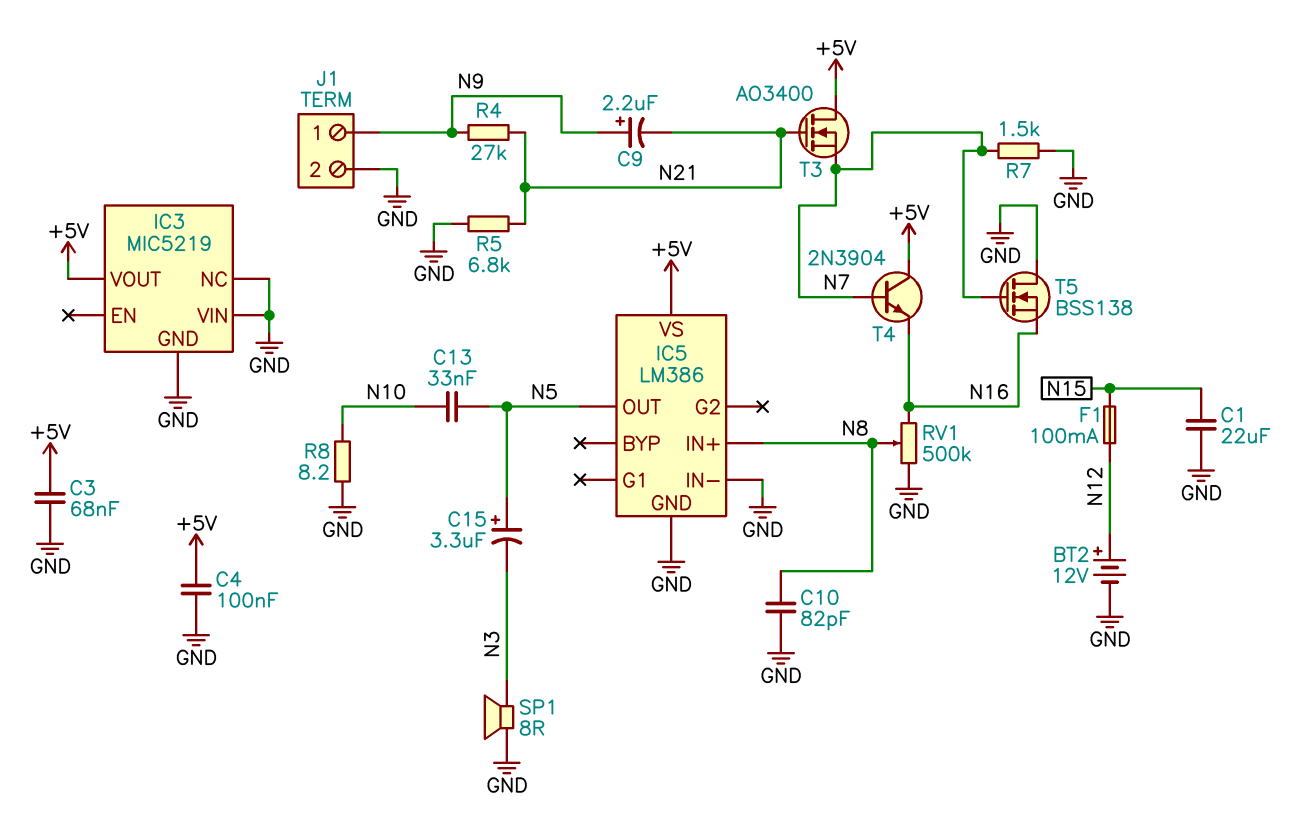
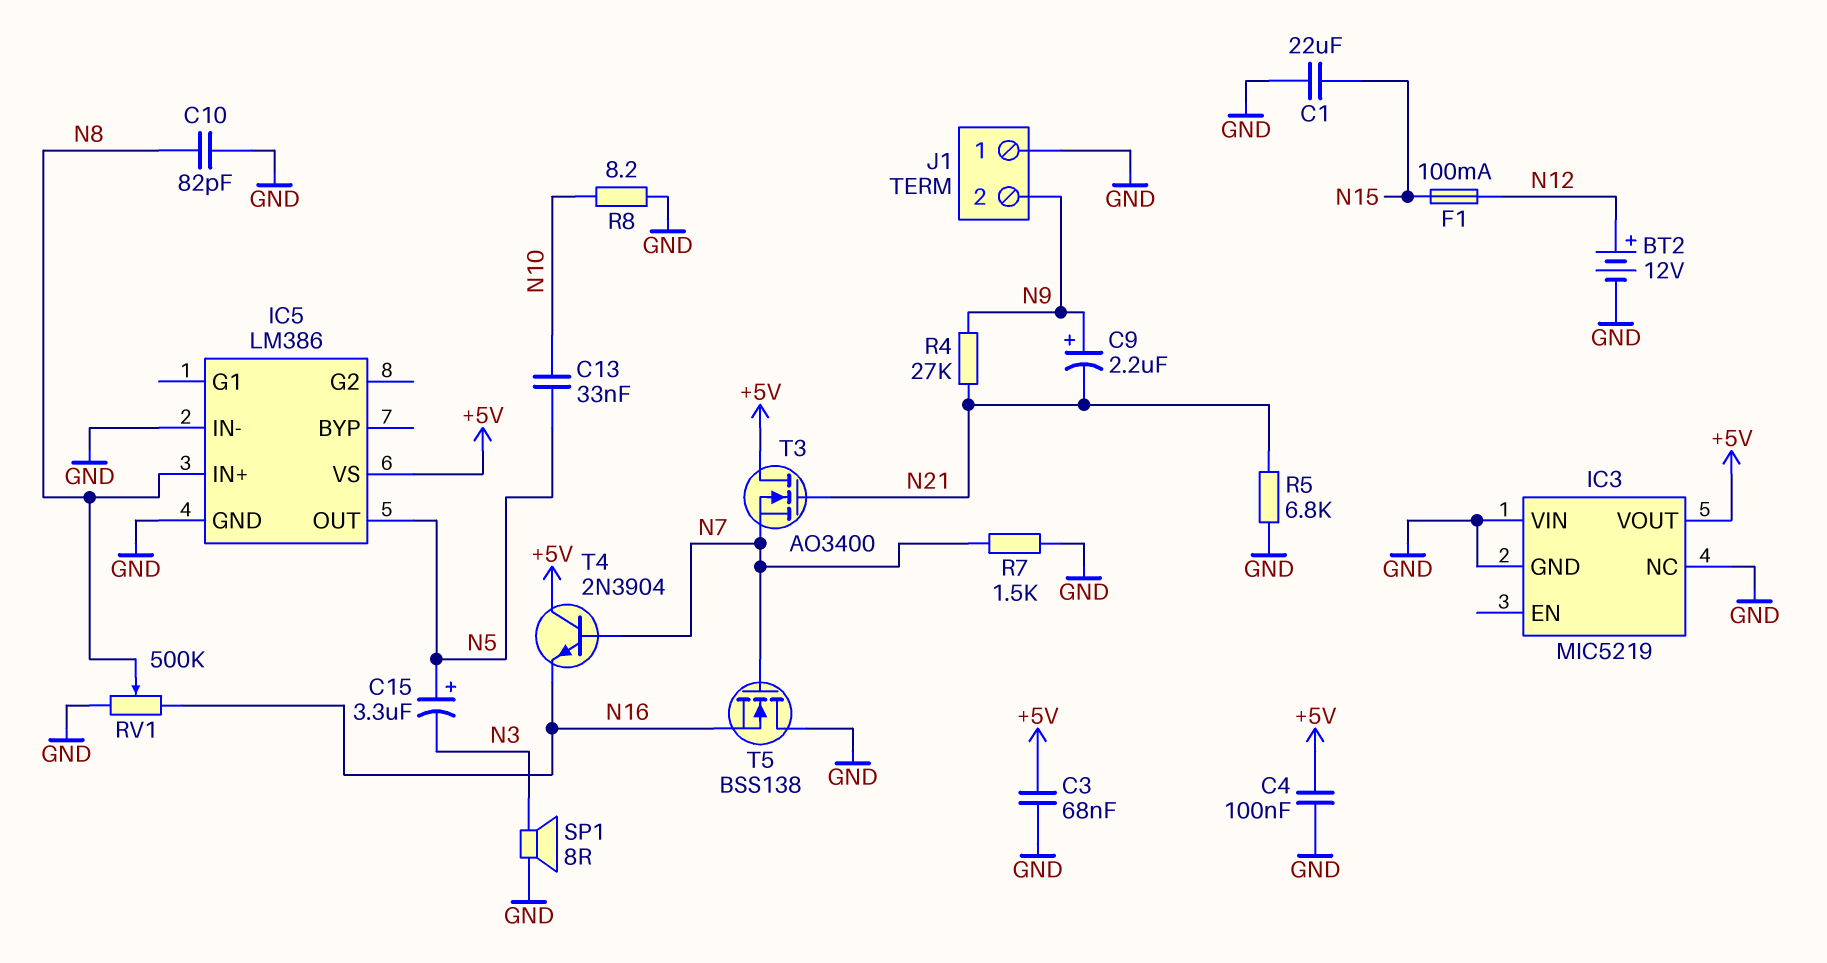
J1 pin 1: N9 -> GND
J1 pin 2: GND -> N9

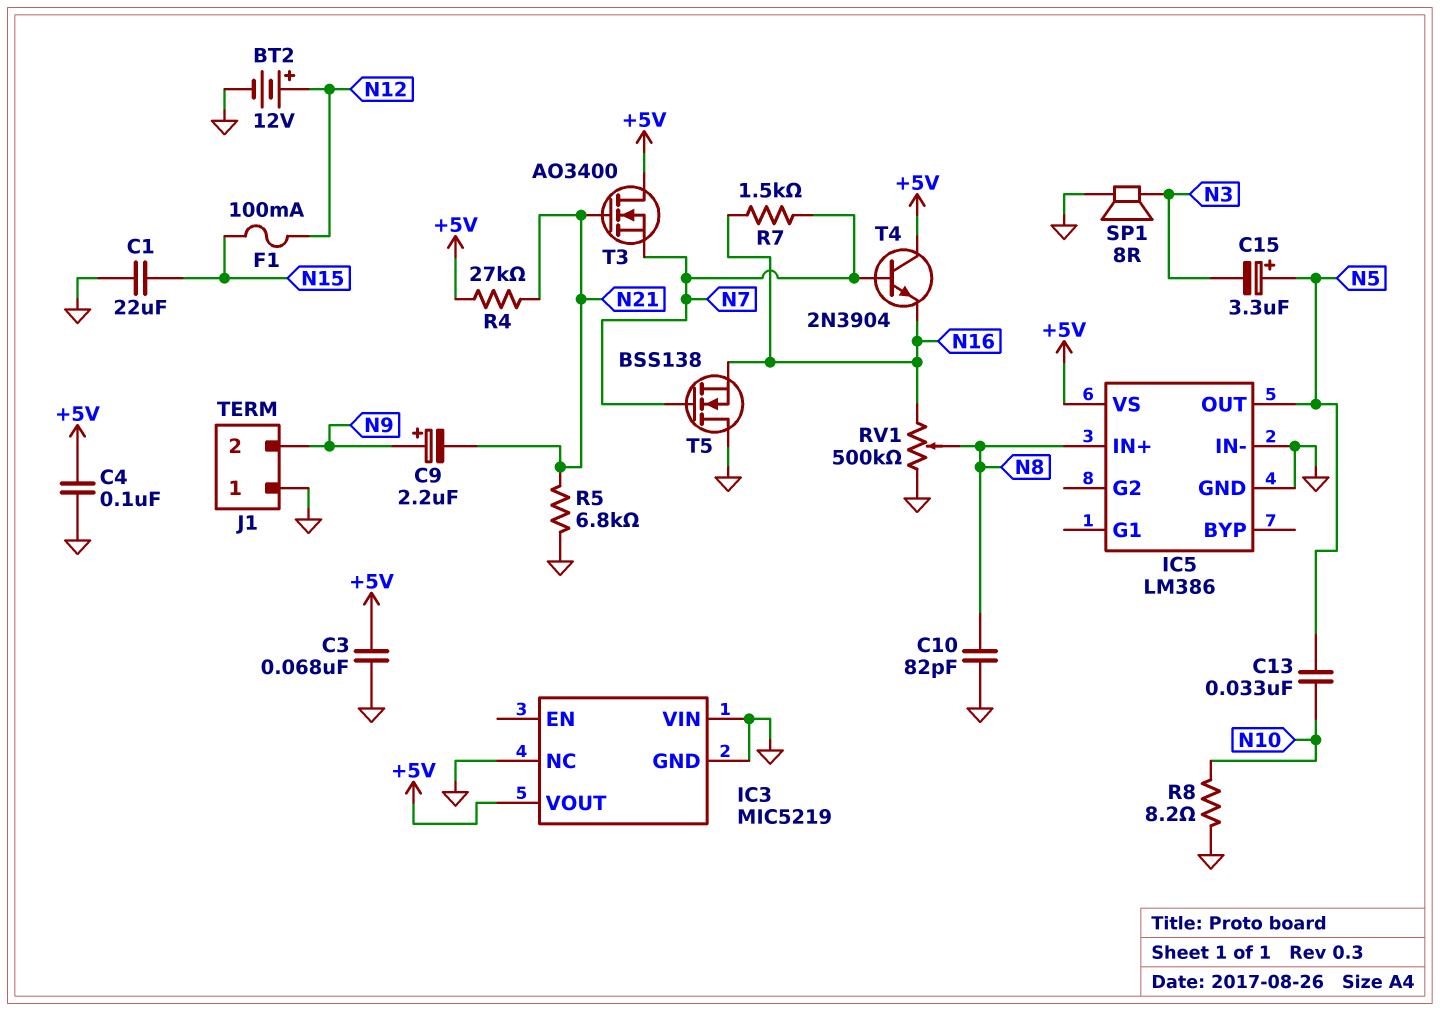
R4: 27k (N9, N21) -> 27k (+5V, N21)
R7: 1.5k (GND, N7) -> 1.5k (N7, N16)

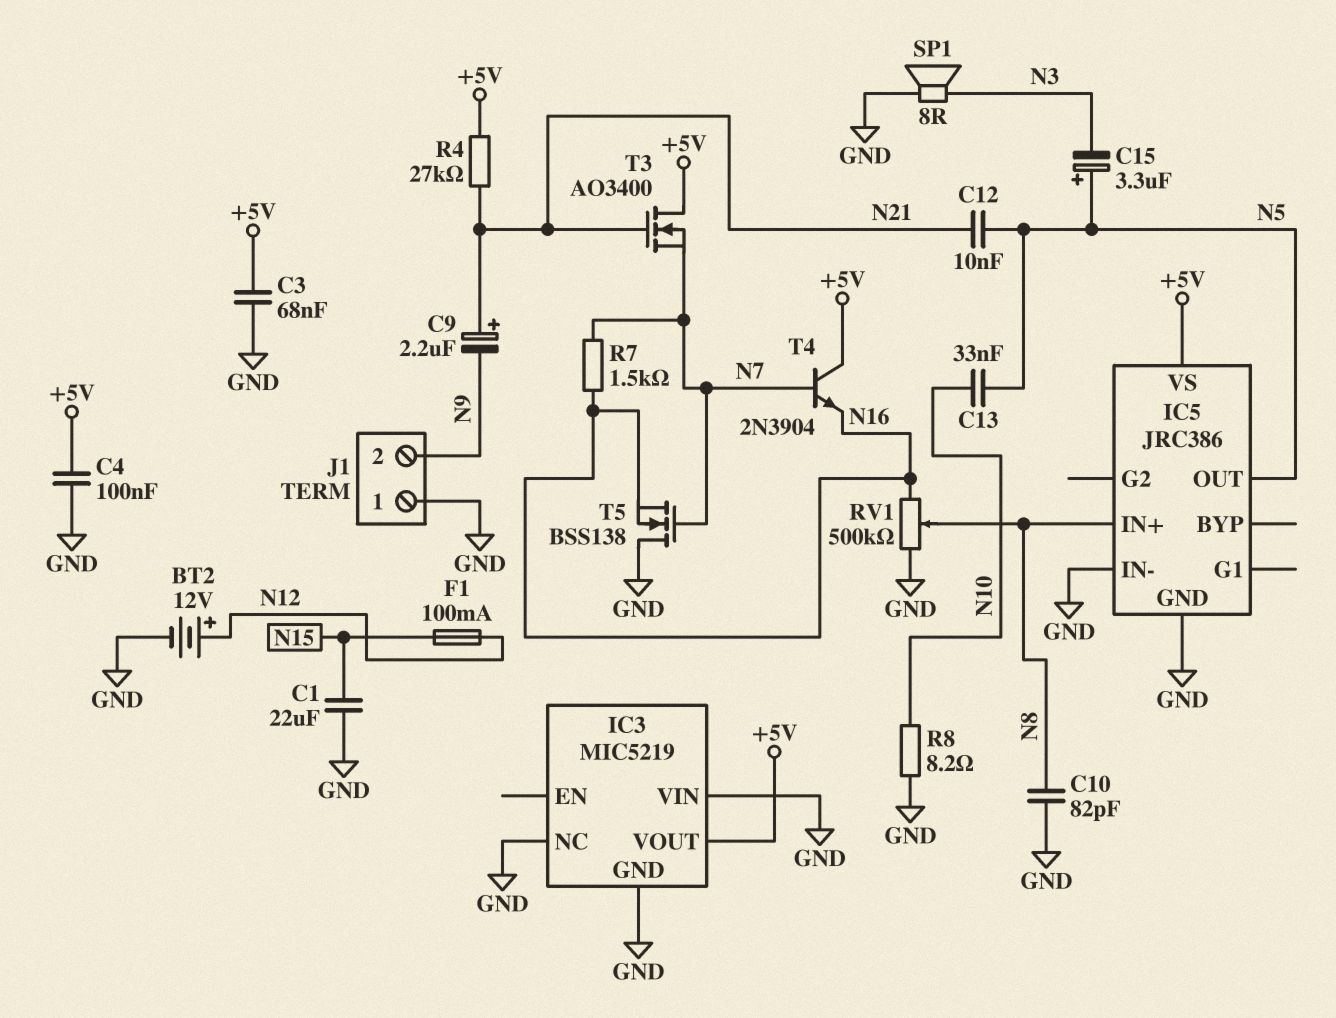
C9: 2.2uF (plus N9, minus N21) -> 2.2uF (plus N21, minus N9)
C12: none -> 10nF (N5, N21)
IC5: LM386 -> JRC386
R5: 6.8k (GND, N21) -> none

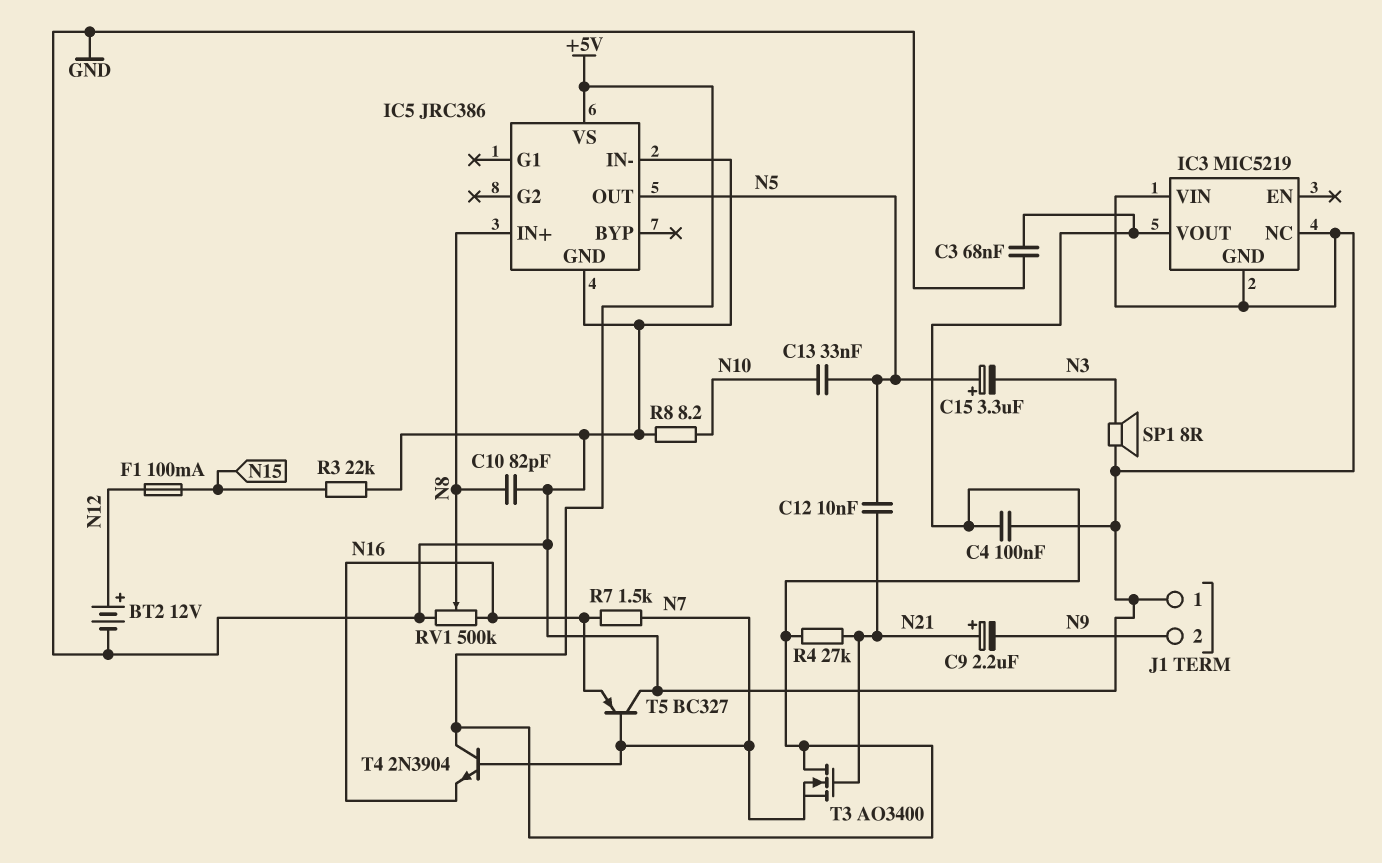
C1: 22uF (GND, N15) -> none
R3: none -> 22k (GND, N15)
T5: NMOS BSS138 (G N7, D GND, S N16) -> PNP BC327 (B N7, C GND, E N16)

